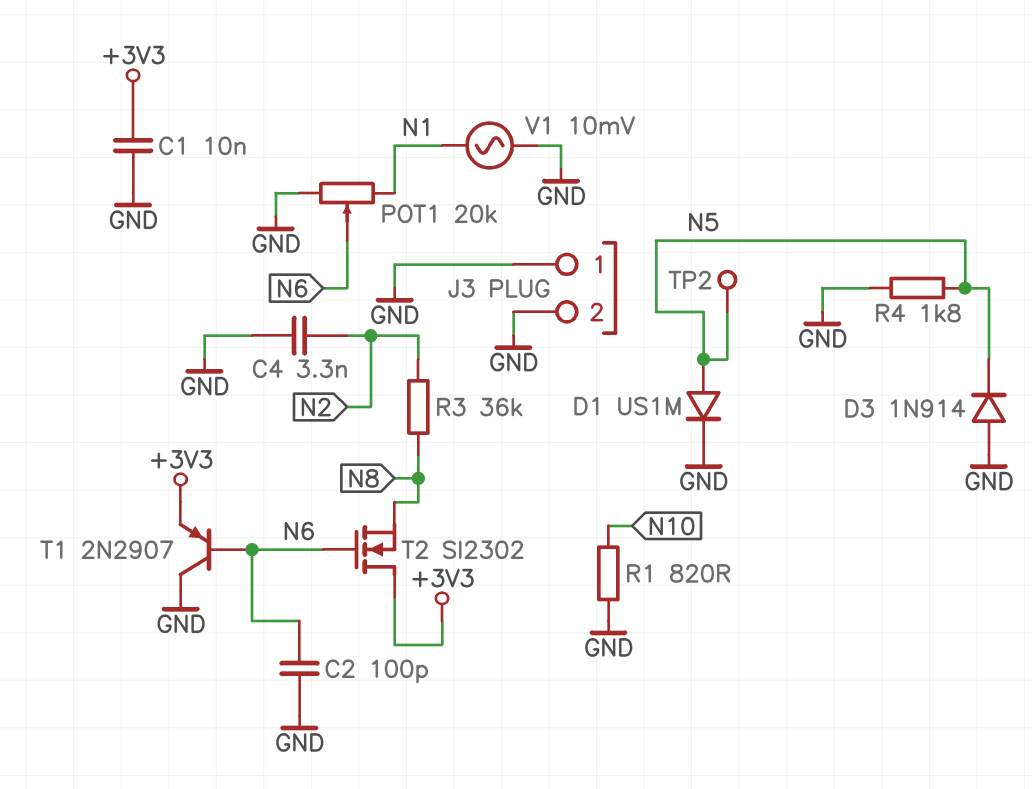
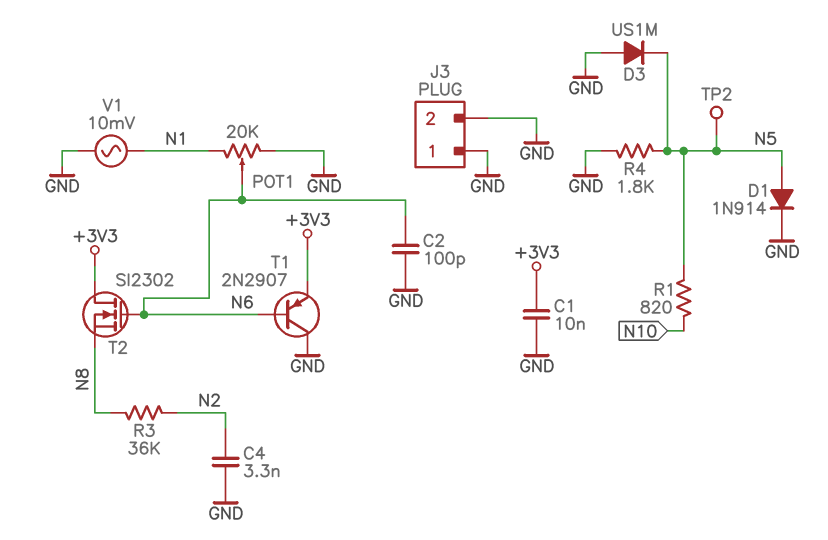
D1: diode US1M (A N5, K GND) -> diode 1N914 (A N5, K GND)
D3: diode 1N914 (A GND, K N5) -> diode US1M (A GND, K N5)
R1: 820 (GND, N10) -> 820 (N5, N10)

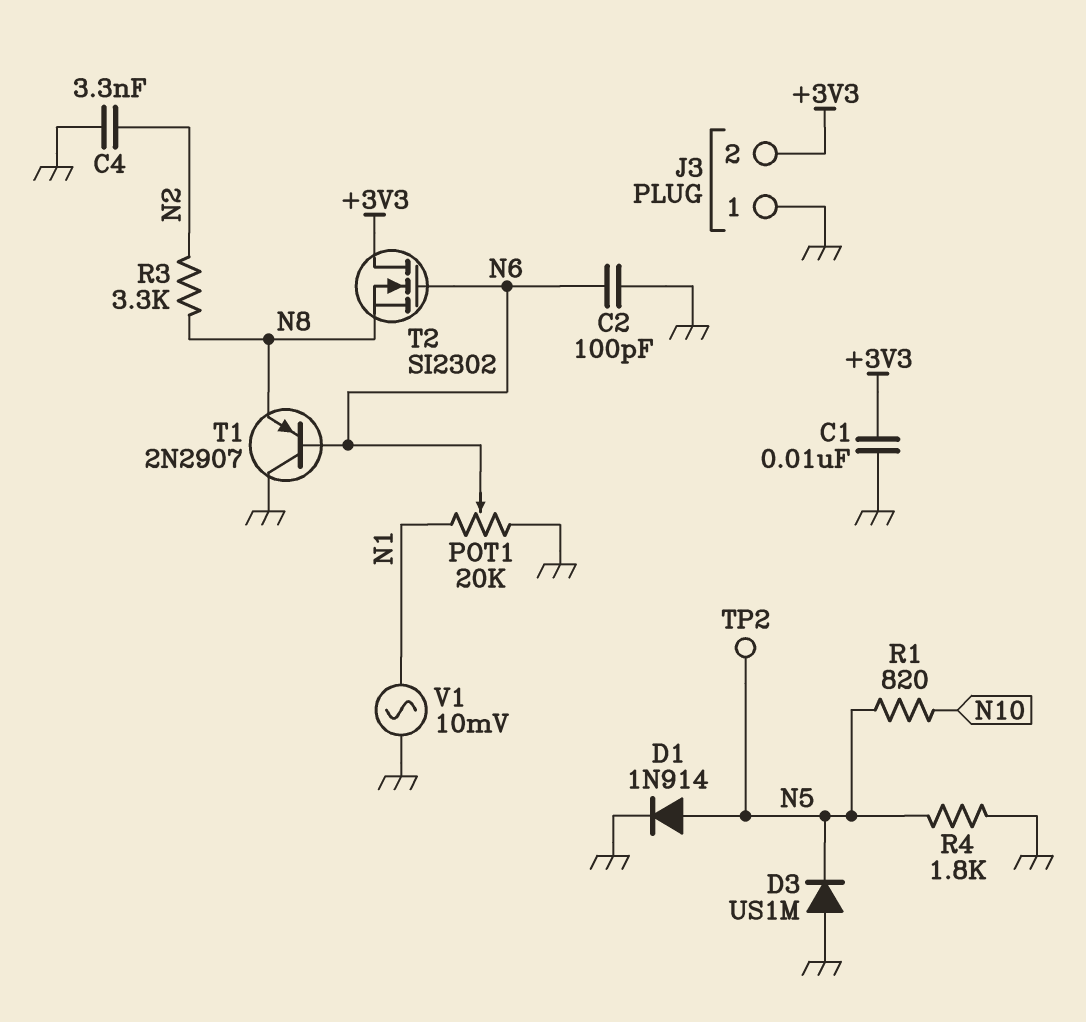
J3 pin 2: GND -> +3V3
R3: 36k (N2, N8) -> 3.3k (N2, N8)
T1: PNP 2N2907 (B N6, C GND, E +3V3) -> PNP 2N2907 (B N6, C GND, E N8)

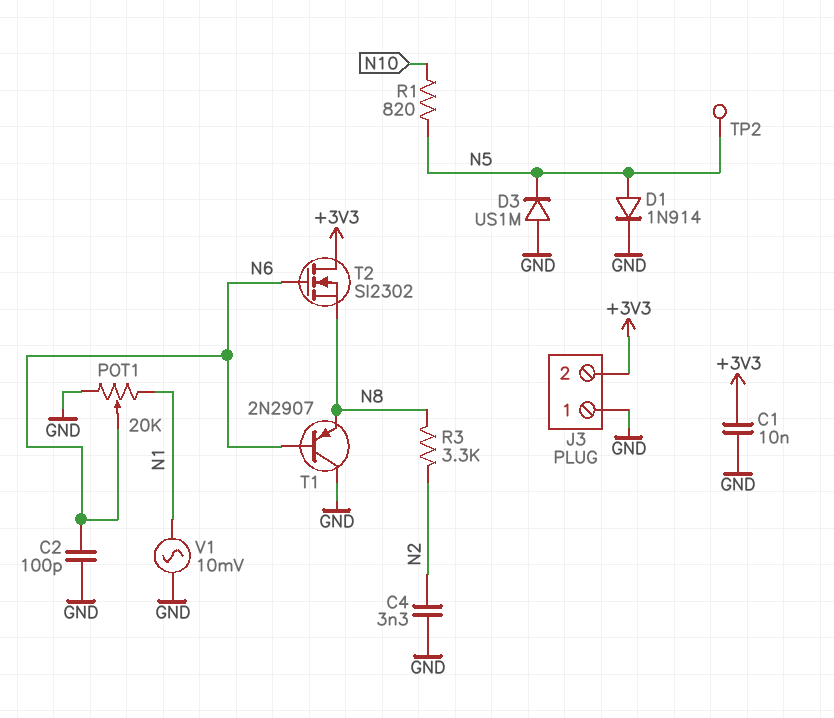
R4: 1.8k (GND, N5) -> none

